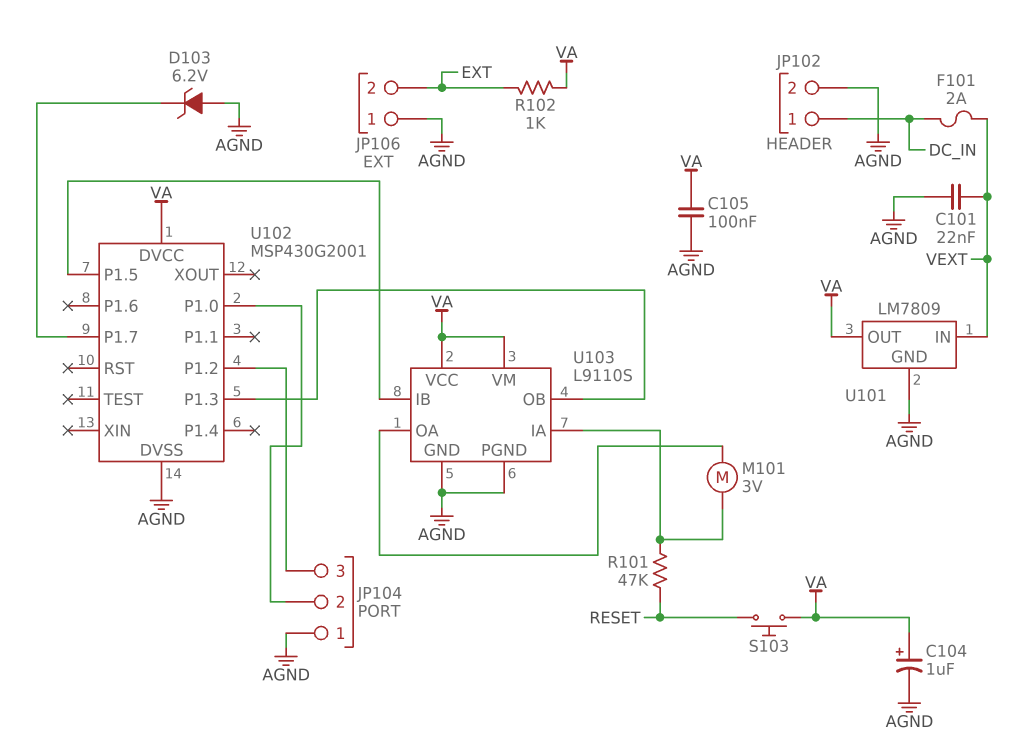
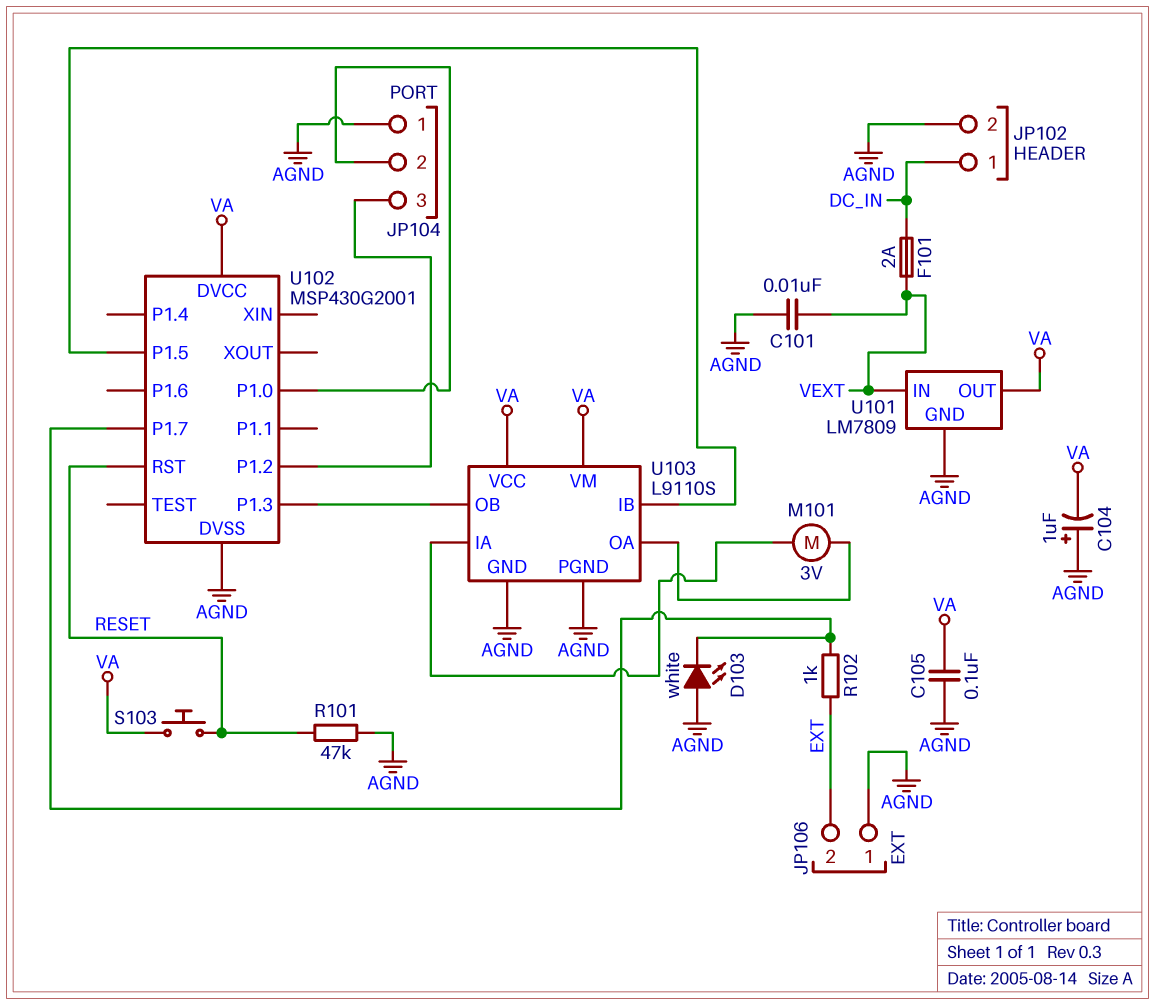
C101: 22nF (AGND, VEXT) -> 10nF (AGND, VEXT)
C104: 1uF (plus VA, minus AGND) -> 1uF (plus AGND, minus VA)
D103: zener 6.2V (A AGND, K U102/P1.7) -> LED white (A AGND, K U102/P1.7)
R101: 47k (RESET, U103/IA) -> 47k (AGND, RESET)
R102: 1k (EXT, VA) -> 1k (EXT, U102/P1.7)
U102 pin RST: none -> RESET

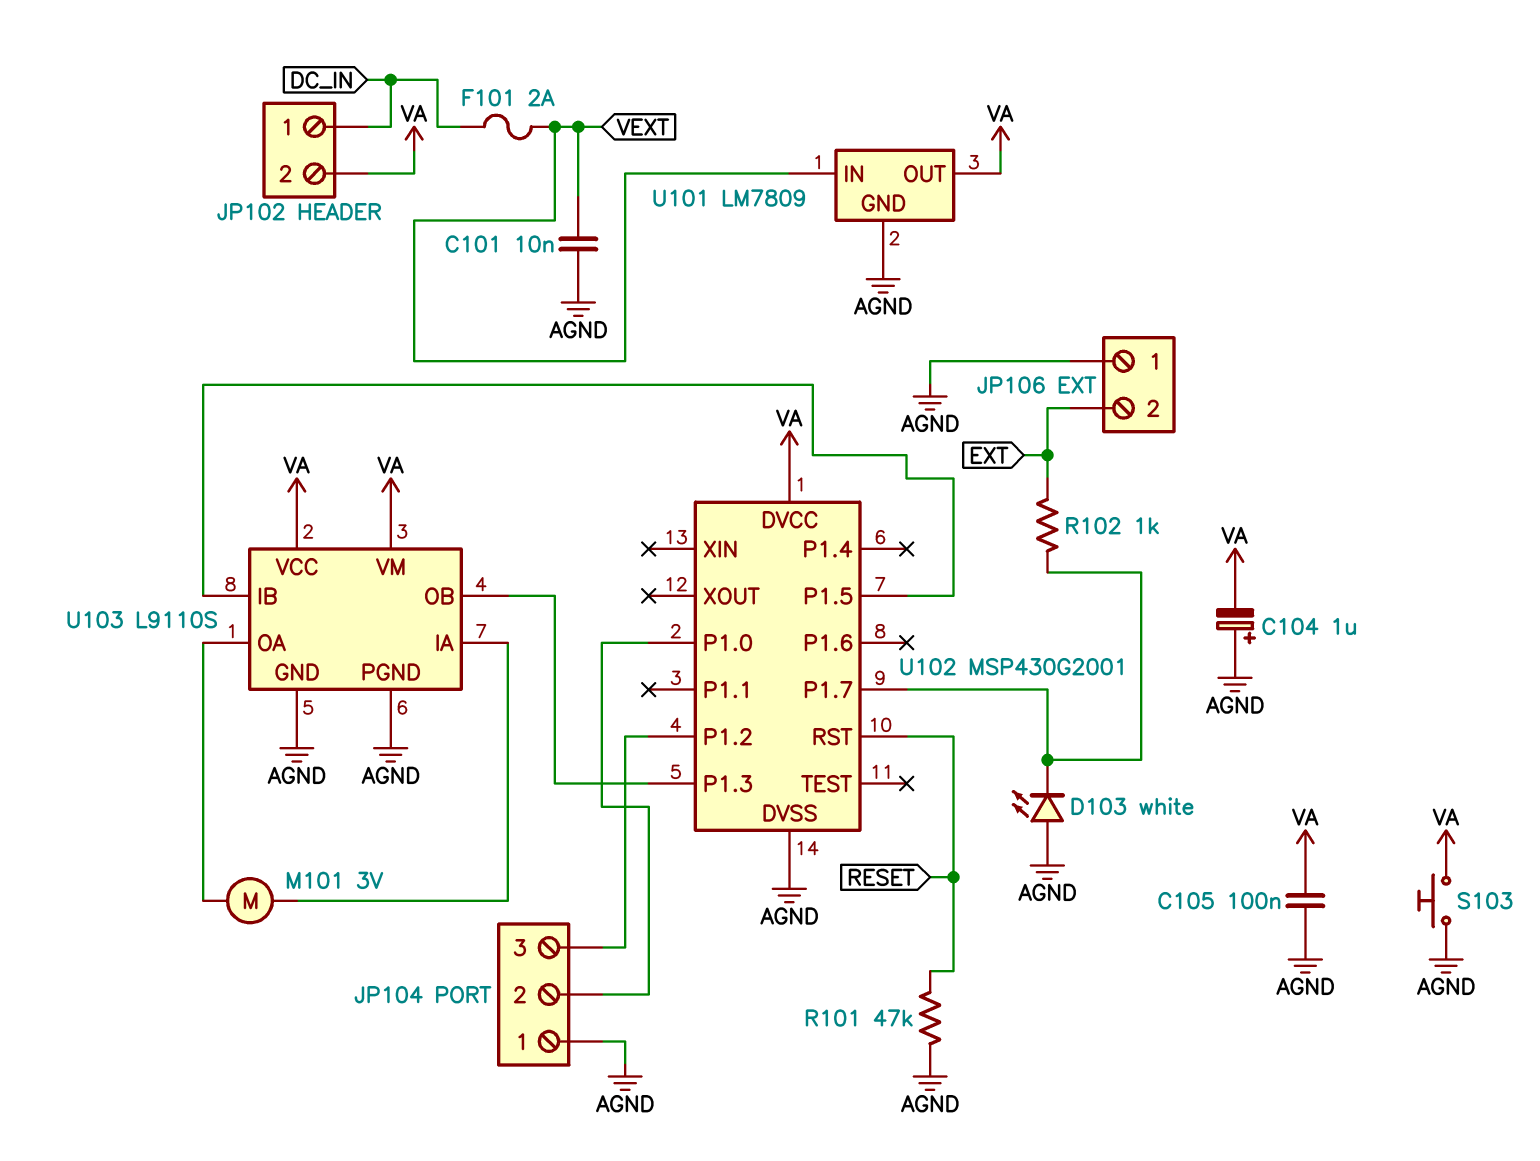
JP102 pin 2: AGND -> VA
S103: button (RESET, VA) -> button (AGND, VA)

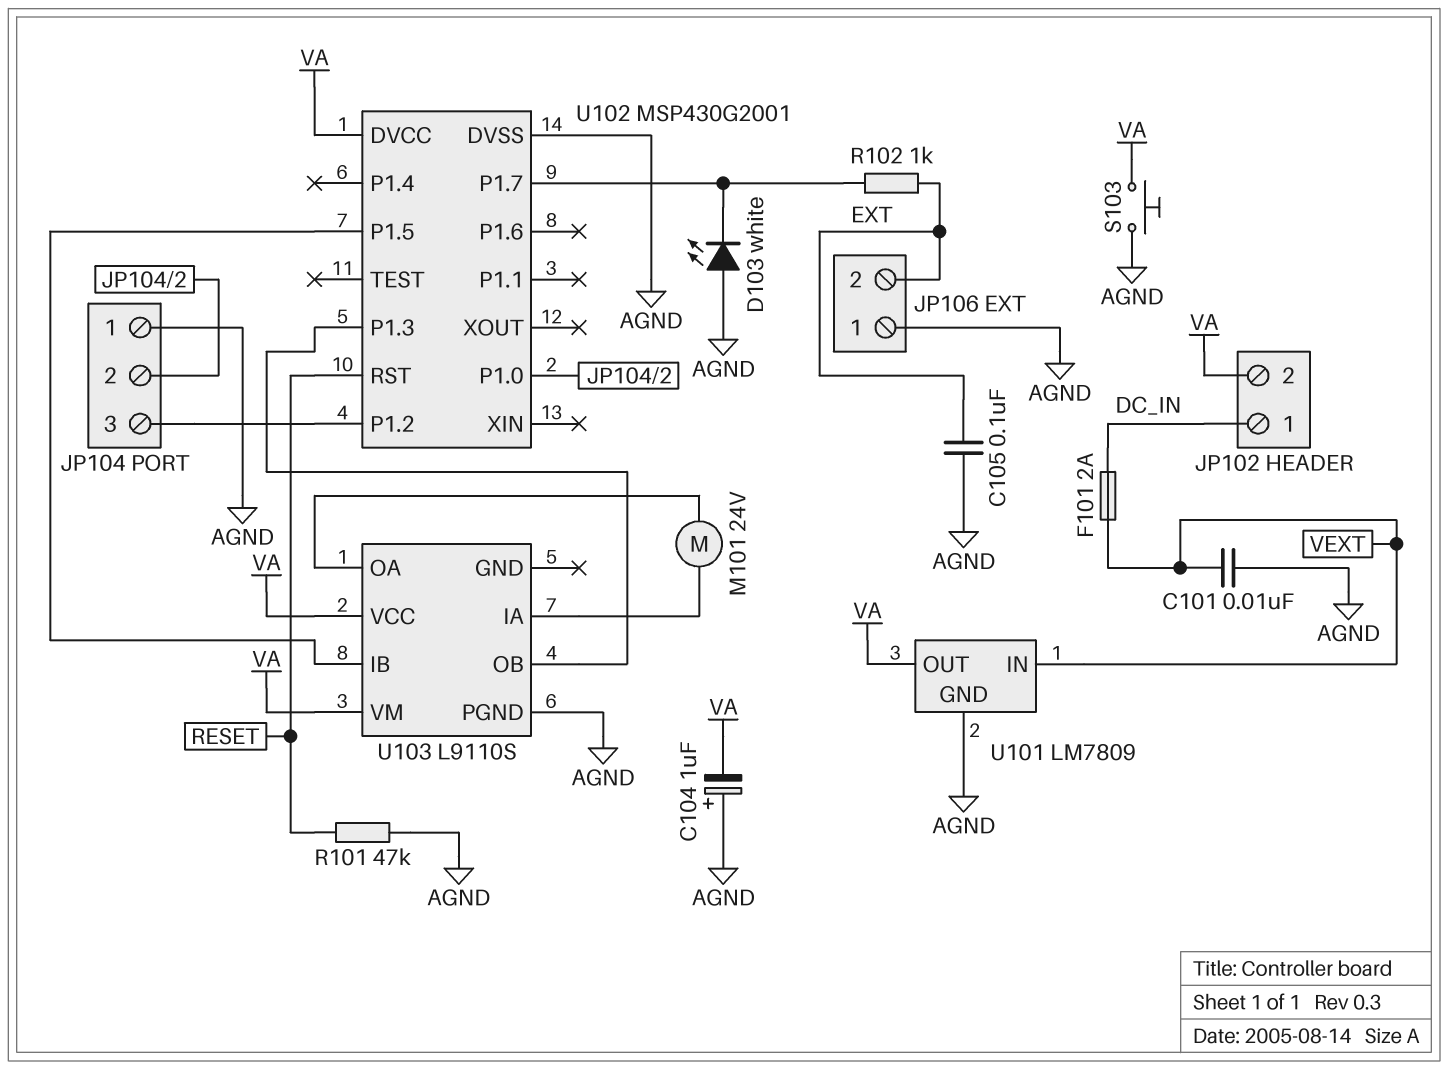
C105: 100nF (AGND, VA) -> 100nF (AGND, EXT)
M101: motor 3V (U103/IA, U103/OA) -> motor 24V (U103/IA, U103/OA)
U103 pin GND: AGND -> none

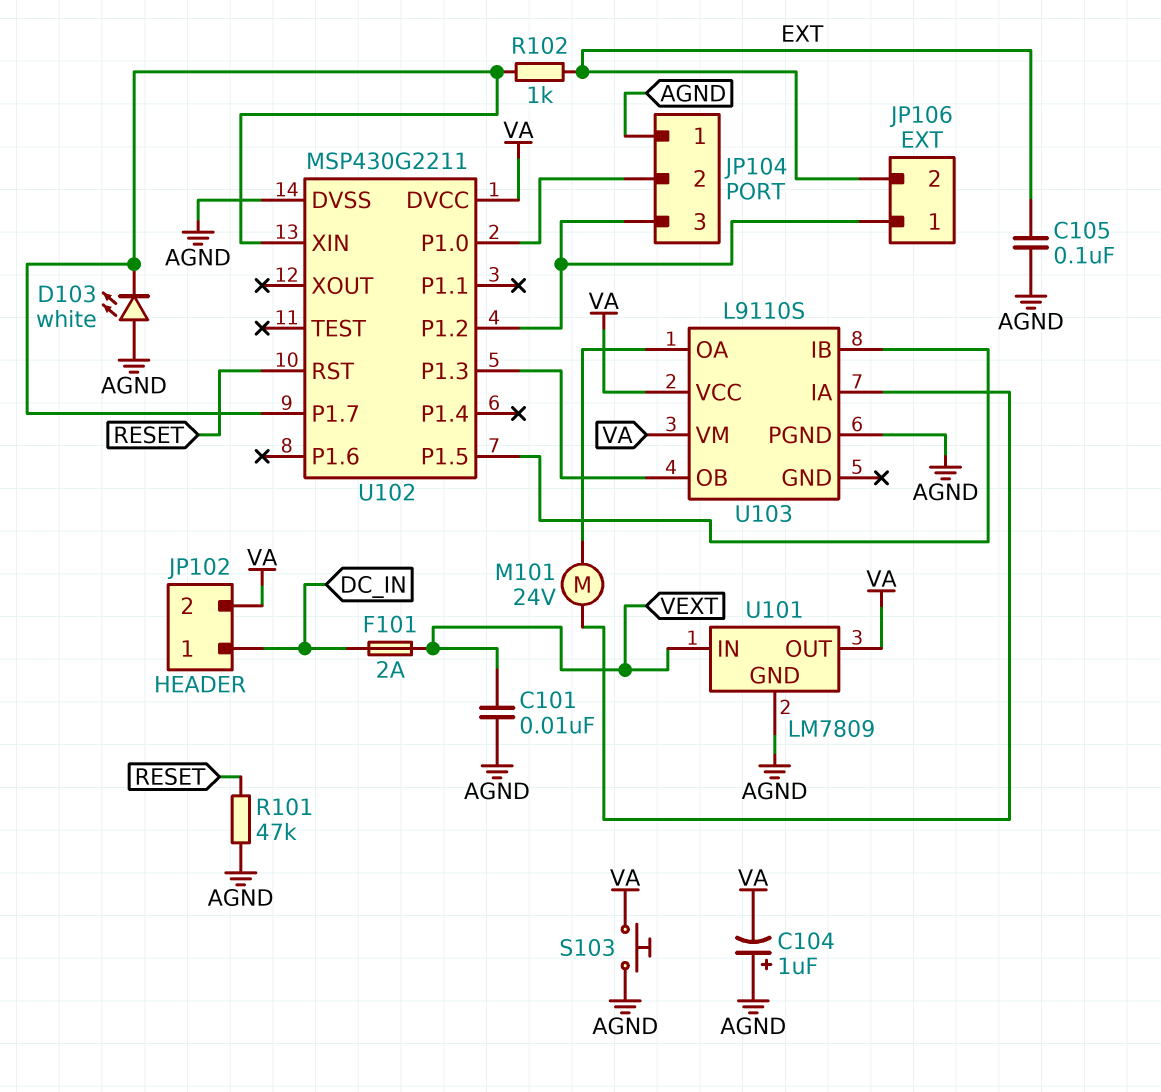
JP106 pin 1: AGND -> JP104/3
U102: MSP430G2001 -> MSP430G2211
U102 pin XIN: none -> U102/P1.7

